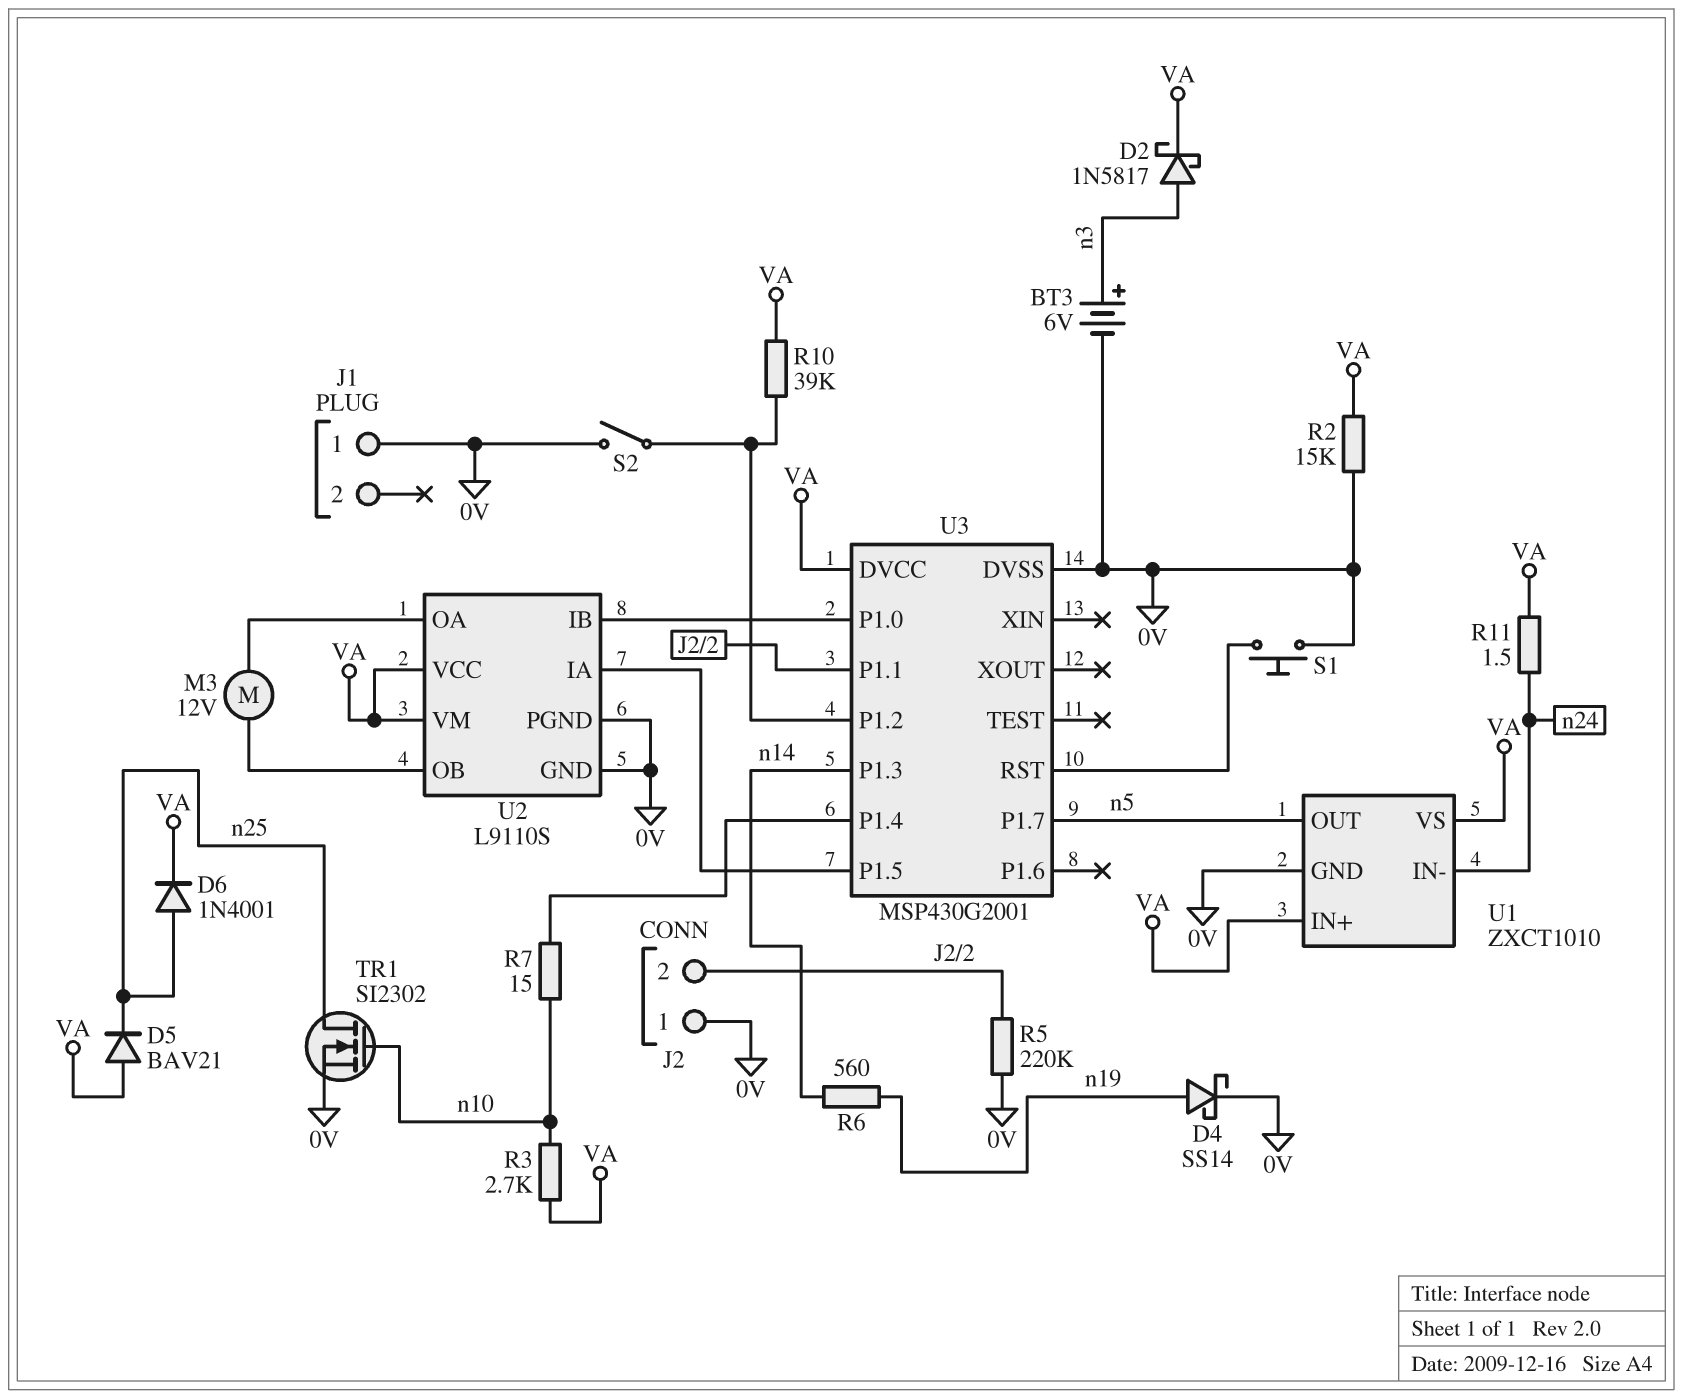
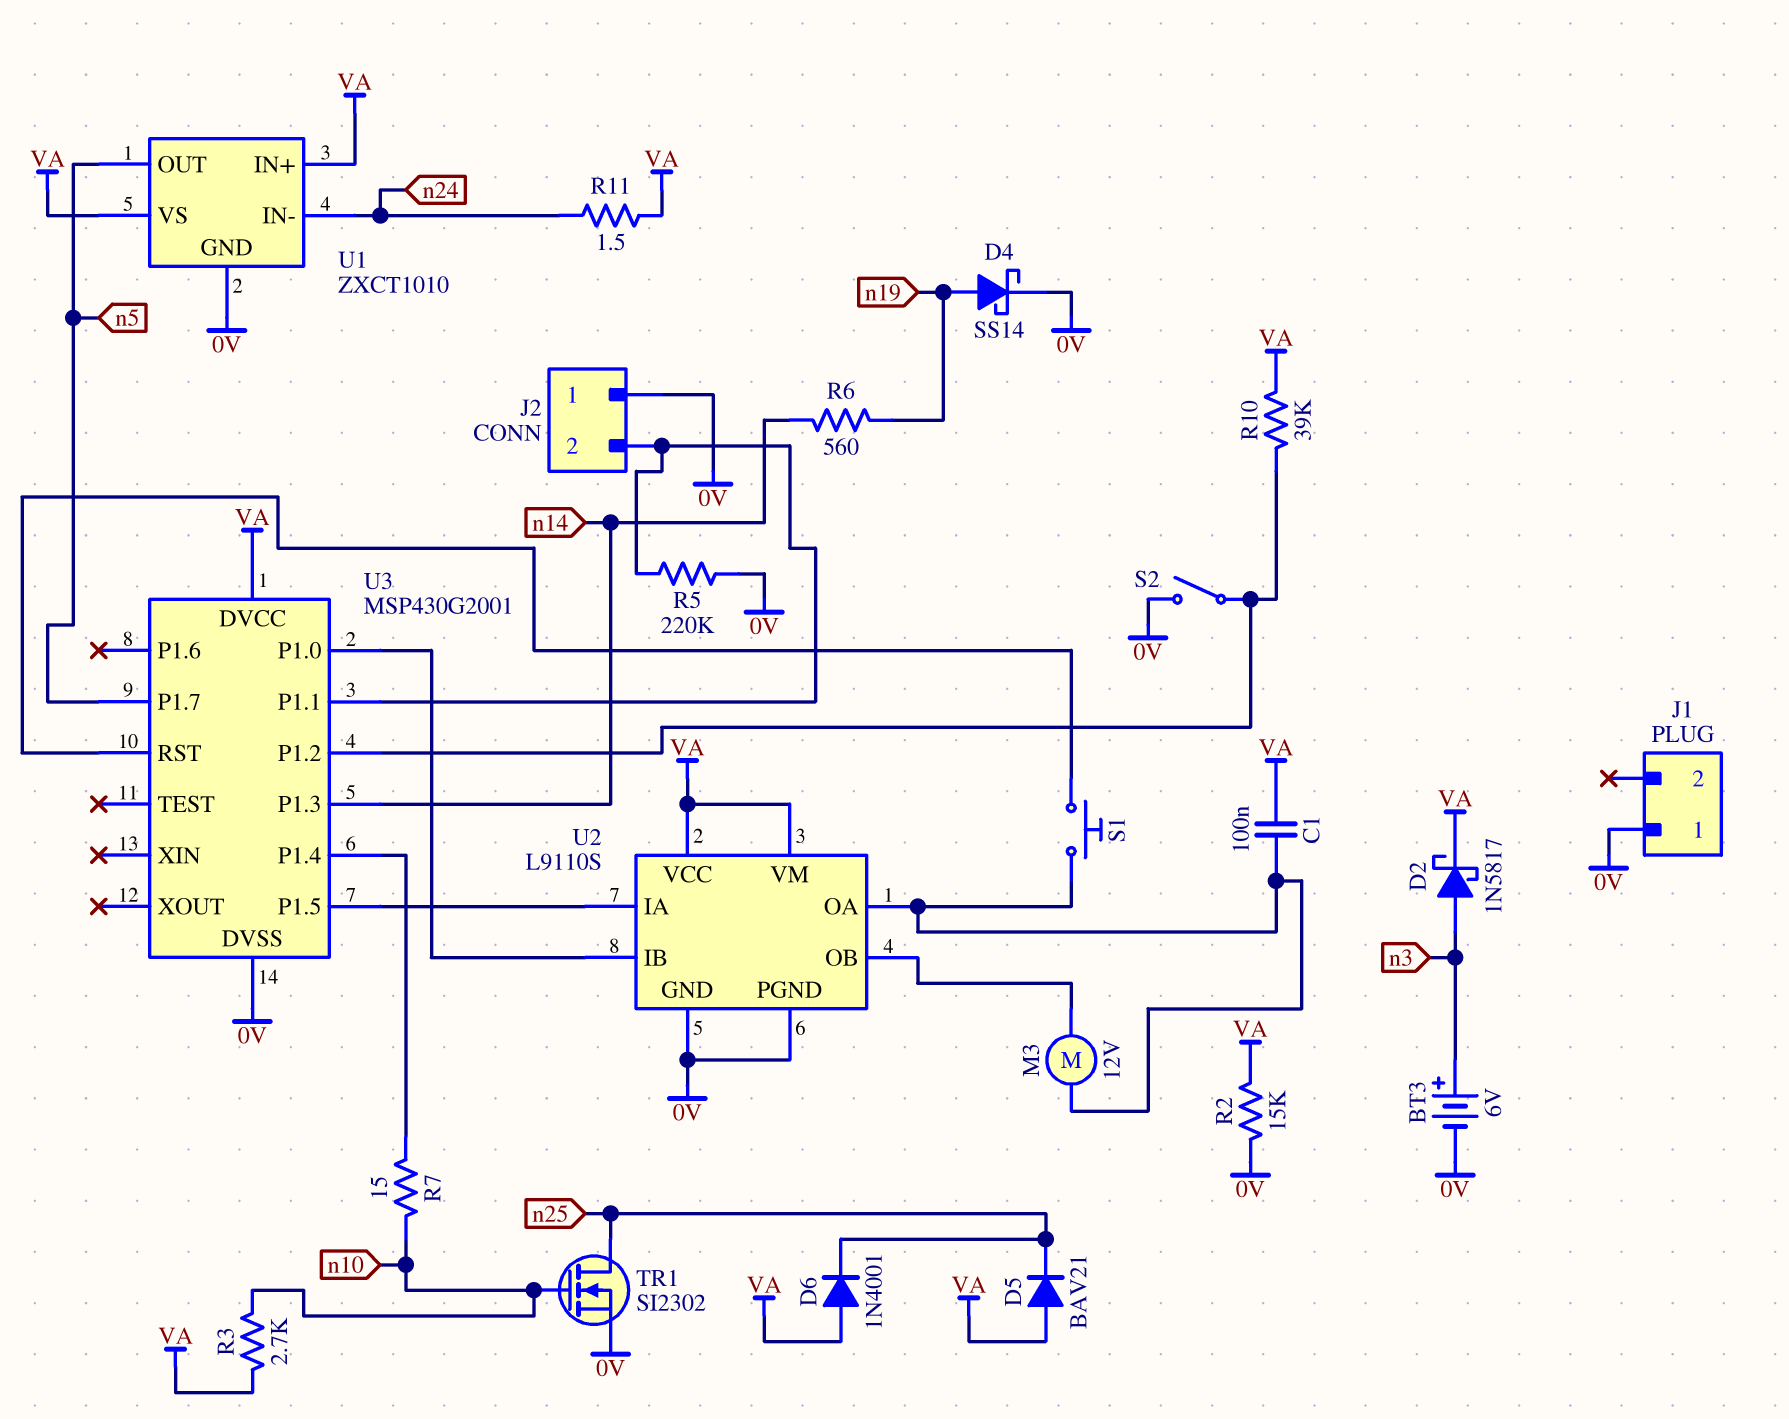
C1: none -> 100nF (U2/OA, VA)
D6: diode 1N4001 (A n25, K VA) -> diode 1N4001 (A VA, K n25)
S1: button (0V, U3/RST) -> button (U2/OA, U3/RST)

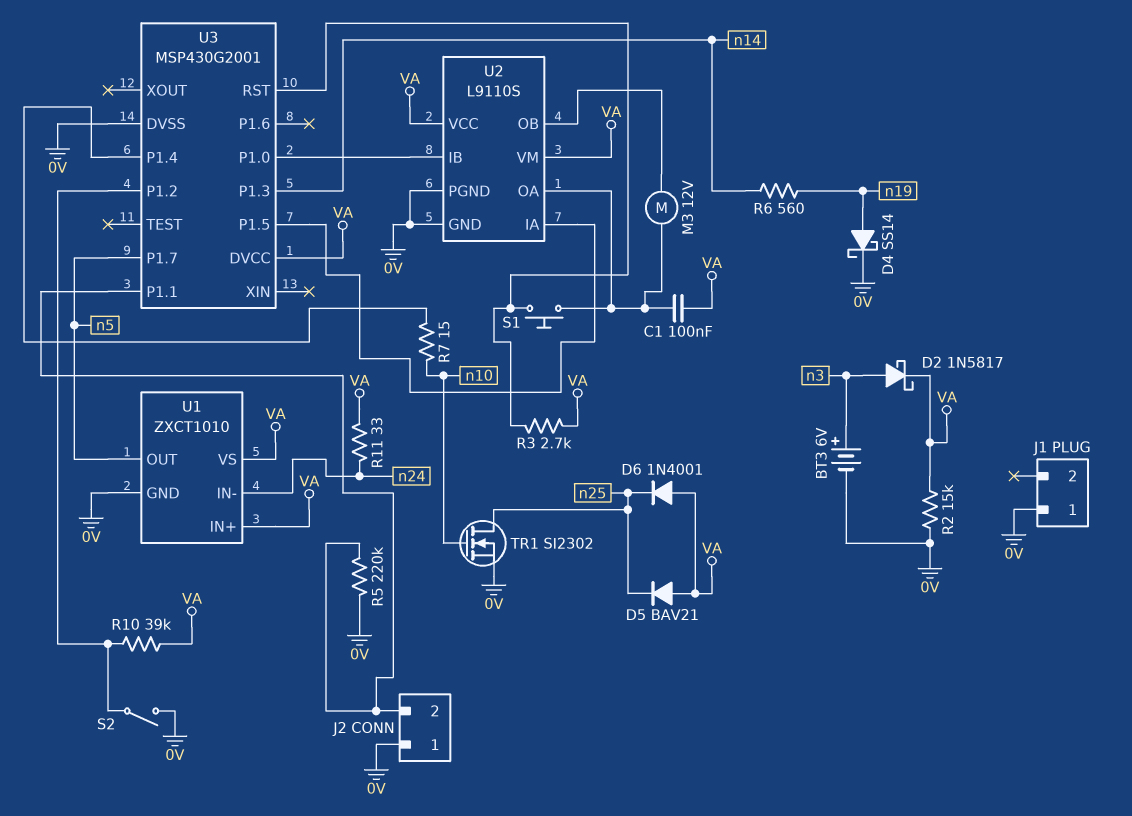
R3: 2.7k (VA, n10) -> 2.7k (U3/RST, VA)
R11: 1.5 (VA, n24) -> 33 (VA, n24)

